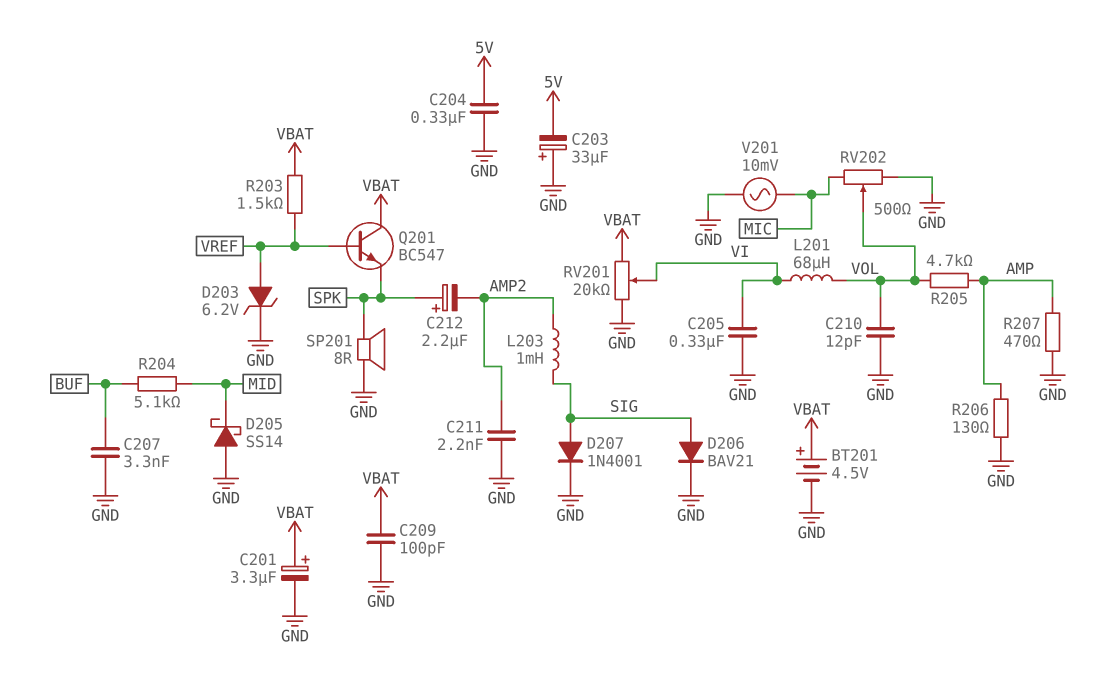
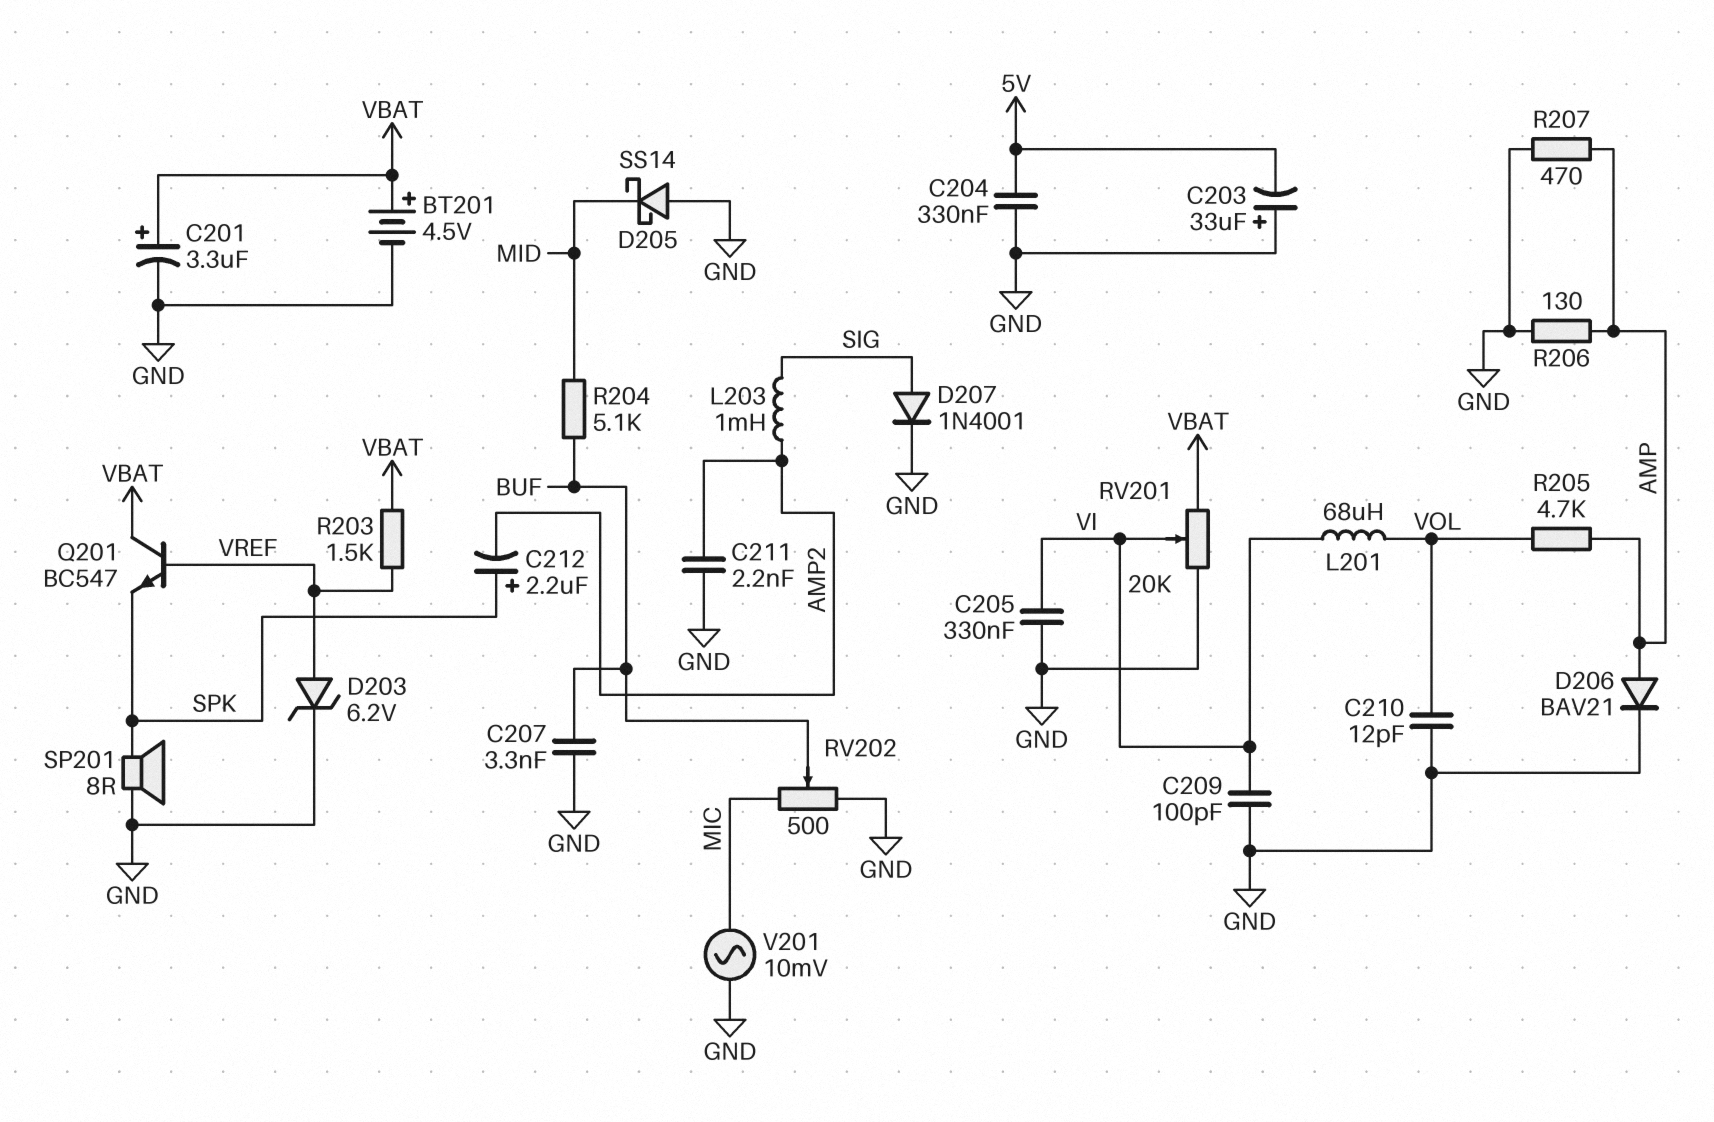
C209: 100pF (GND, VBAT) -> 100pF (GND, VI)
D206: diode BAV21 (A SIG, K GND) -> diode BAV21 (A AMP, K GND)
RV202: 500 (GND, MIC, wiper VOL) -> 500 (GND, MIC, wiper BUF)

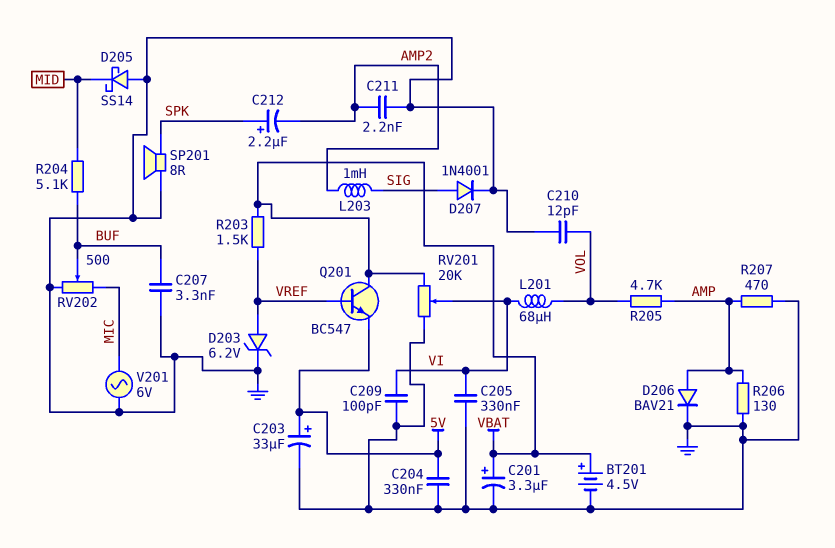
C203: 33uF (plus GND, minus 5V) -> 33uF (plus 5V, minus GND)
Q201: NPN BC547 (B VREF, C VBAT, E SPK) -> NPN BC547 (B VREF, C VBAT, E 5V)
V201: AC 10mV (GND, MIC) -> AC 6V (GND, MIC)

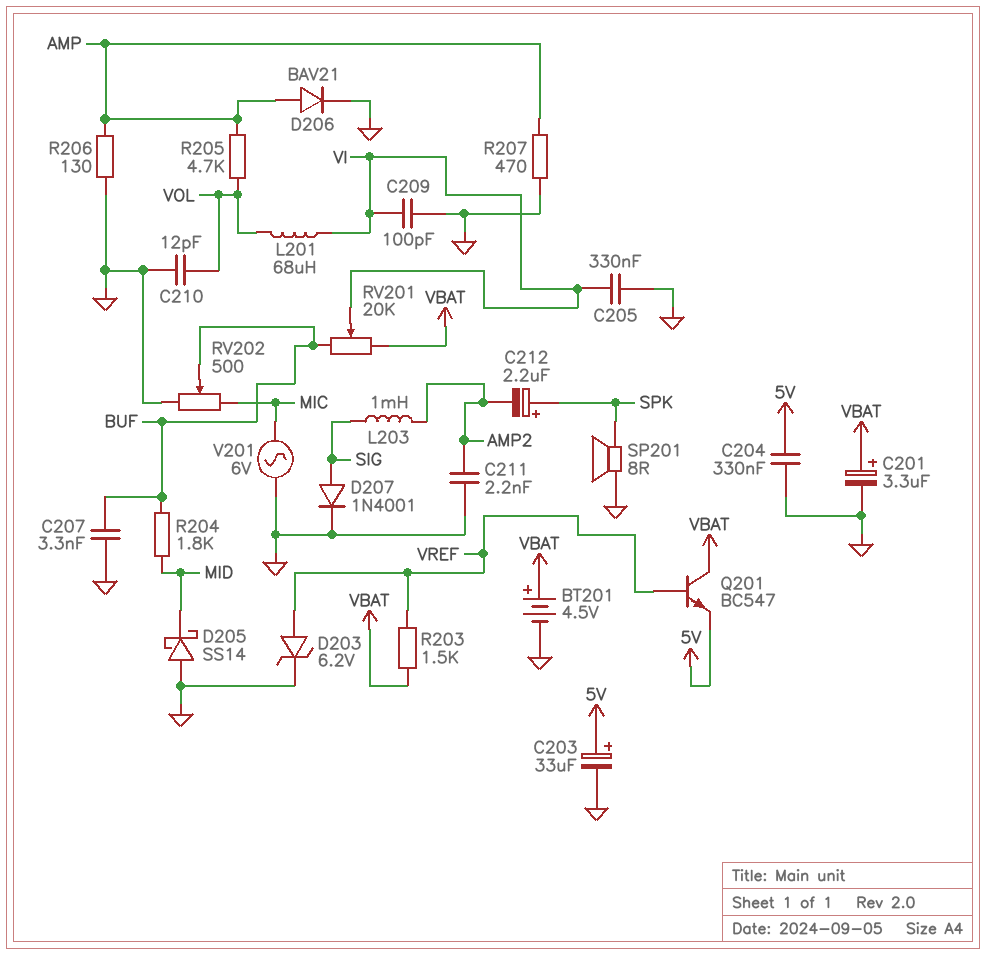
R204: 5.1k (BUF, MID) -> 1.8k (BUF, MID)
RV201: 20k (GND, VBAT, wiper VI) -> 20k (BUF, VBAT, wiper VI)

